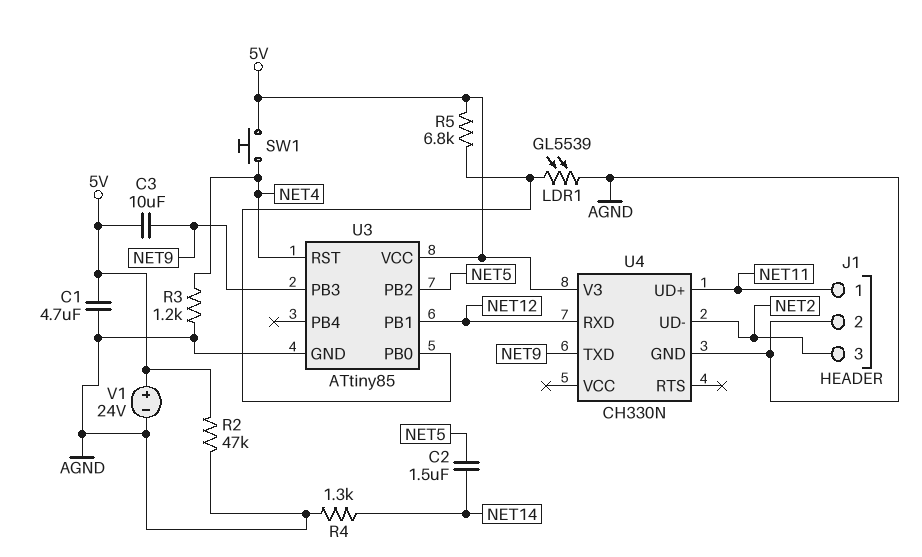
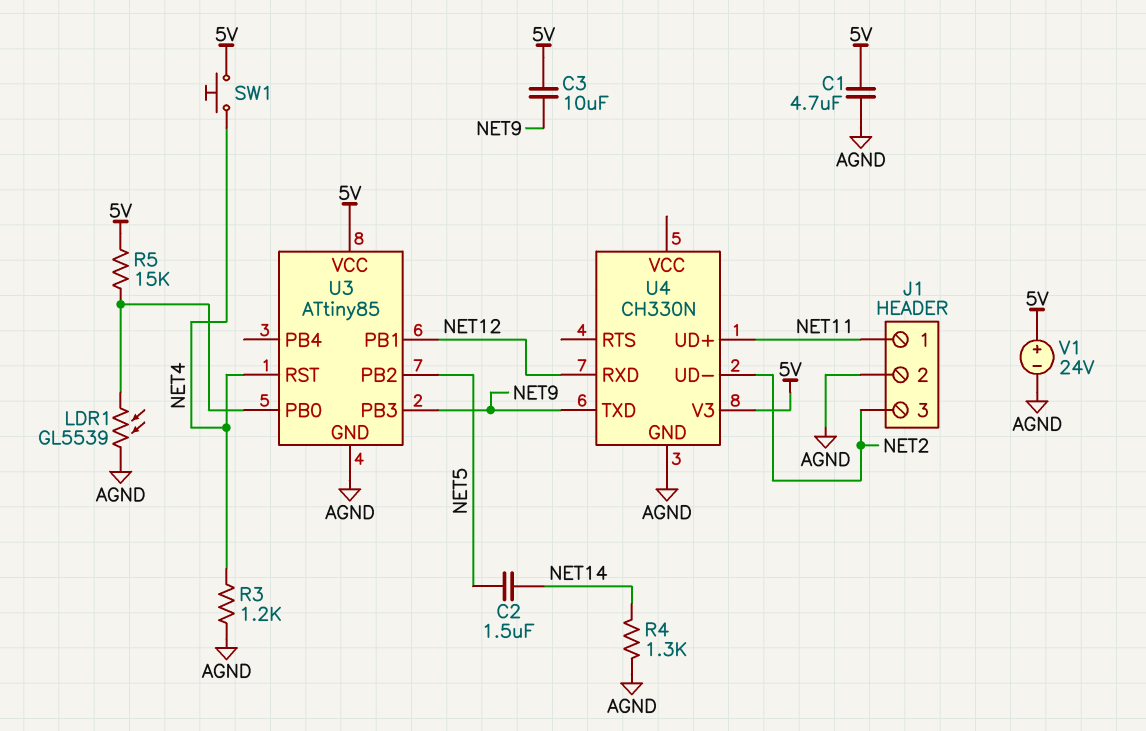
R2: 47k (5V, AGND) -> none
R5: 6.8k (5V, U3/PB0) -> 15k (5V, U3/PB0)

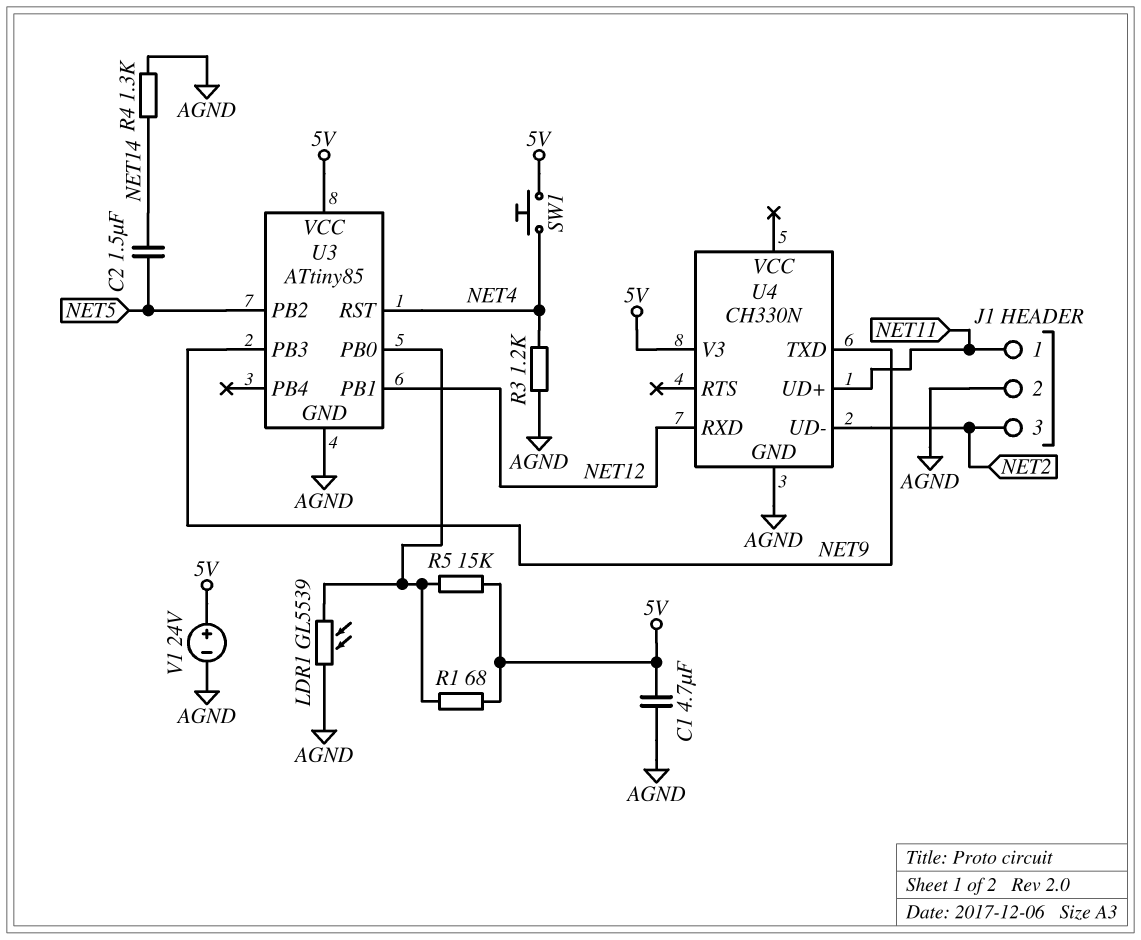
C3: 10uF (5V, NET9) -> none
R1: none -> 68 (5V, U3/PB0)

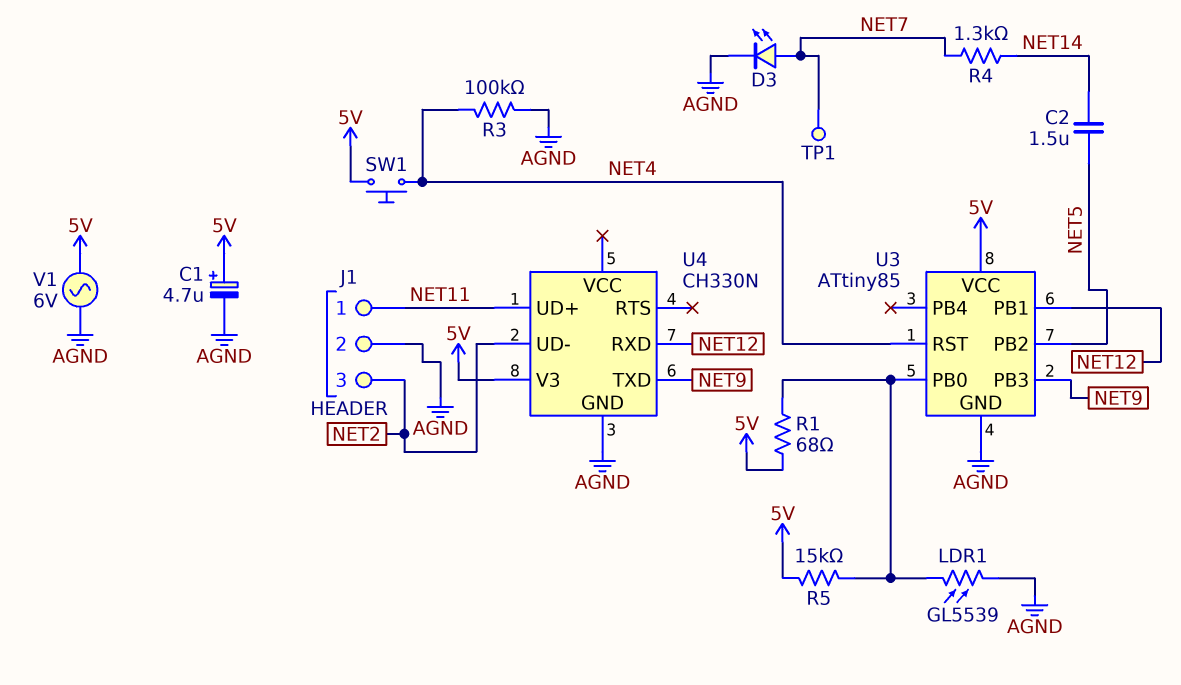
C1: 4.7uF (5V, AGND) -> 4.7uF (plus 5V, minus AGND)
D3: none -> LED (A NET7, K AGND)
R3: 1.2k (AGND, NET4) -> 100k (AGND, NET4)
R4: 1.3k (AGND, NET14) -> 1.3k (NET7, NET14)
TP1: none -> test point (NET7)
V1: 24V (plus 5V, minus AGND) -> AC 6V (5V, AGND)

